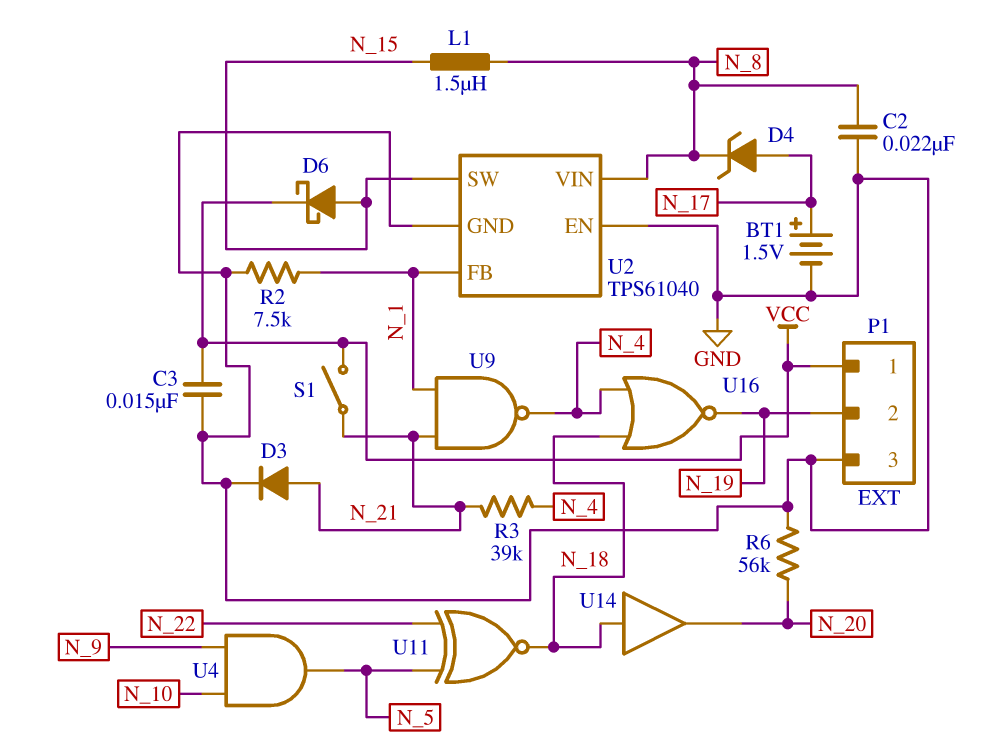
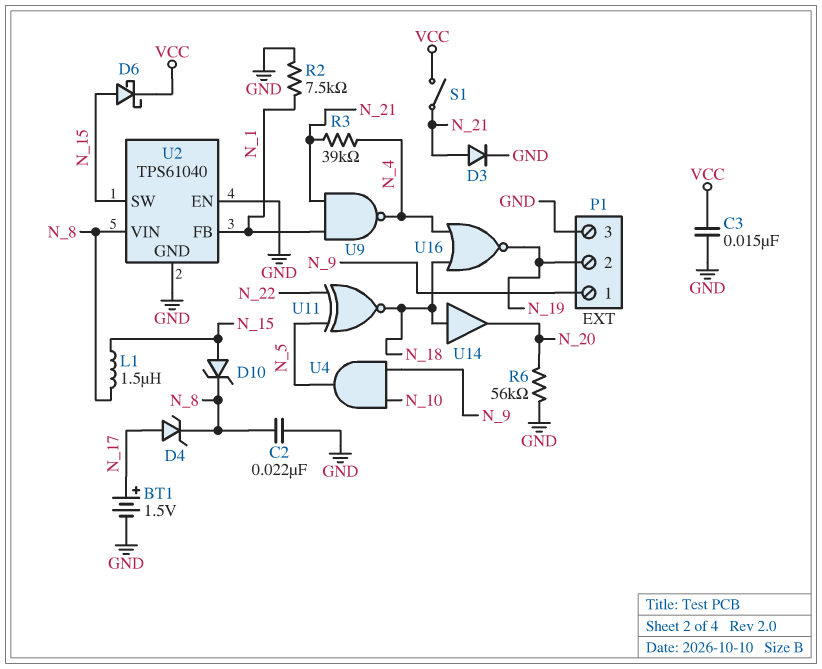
D10: none -> zener (A N_15, K N_8)
P1 pin 1: VCC -> N_9

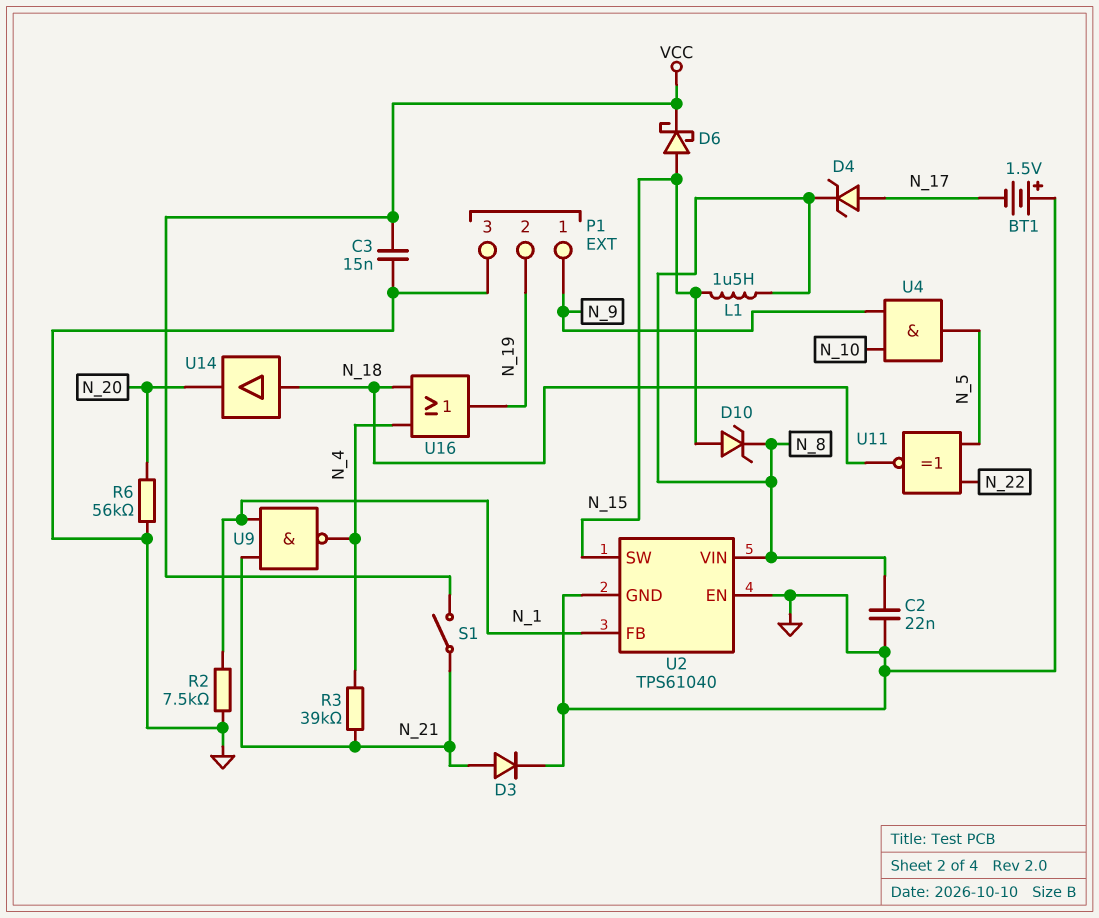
BT1: 1.5V (plus N_17, minus GND) -> 1.5V (plus GND, minus N_17)
U16: NOR (in N_4, in N_18, out N_19) -> OR (in N_4, in N_18, out N_19)

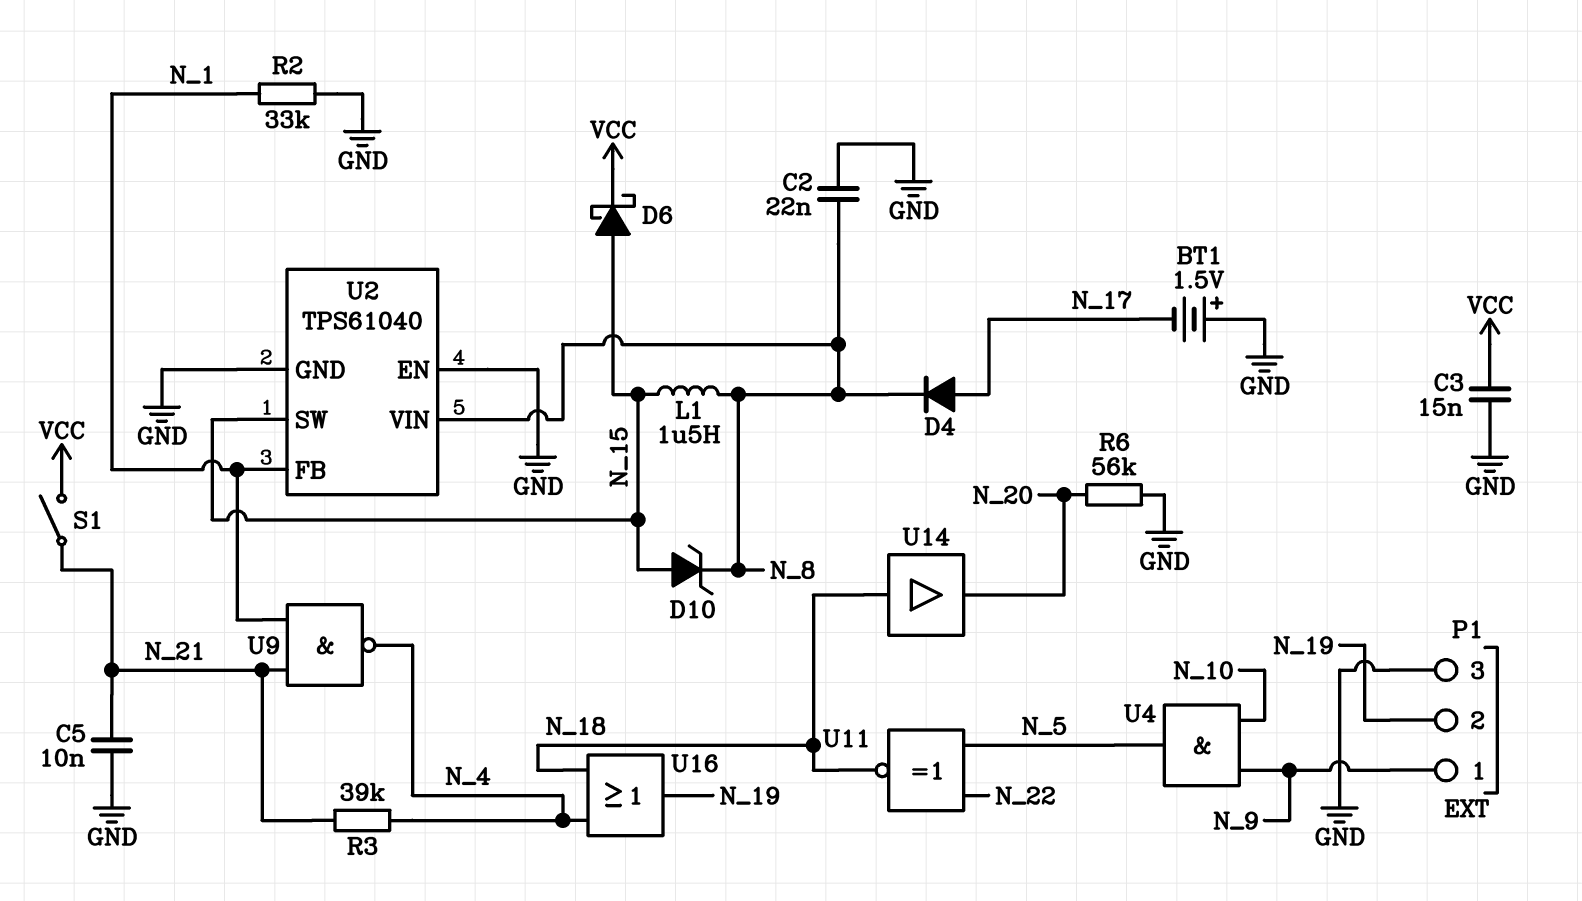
C5: none -> 10nF (GND, N_21)
D3: diode (A N_21, K GND) -> none
D4: zener (A N_17, K N_8) -> diode (A N_17, K N_8)
R2: 7.5k (GND, N_1) -> 33k (GND, N_1)

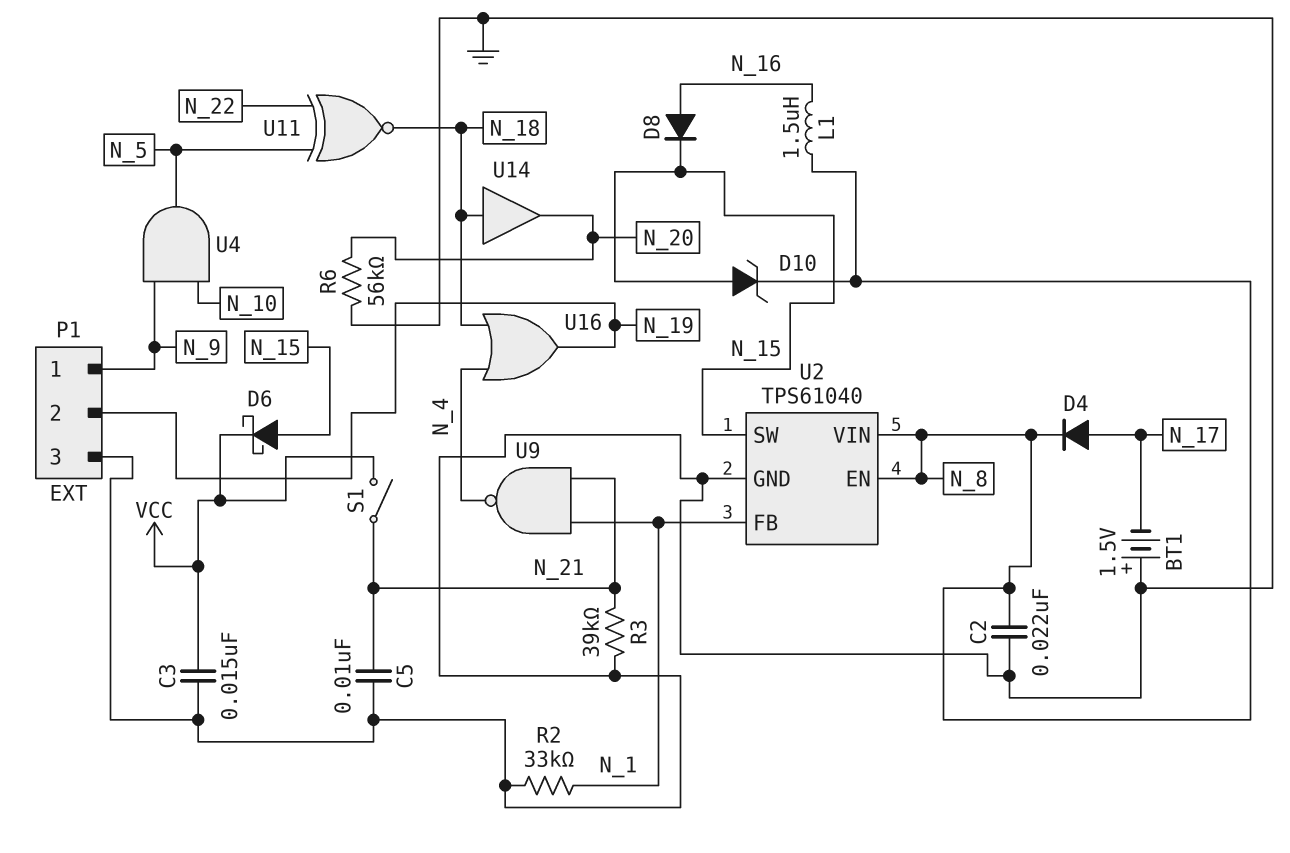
D8: none -> diode (A N_16, K N_15)
L1: 1.5uH (N_8, N_15) -> 1.5uH (N_8, N_16)
R3: 39k (N_4, N_21) -> 39k (GND, N_21)
U2 pin EN: GND -> N_8

